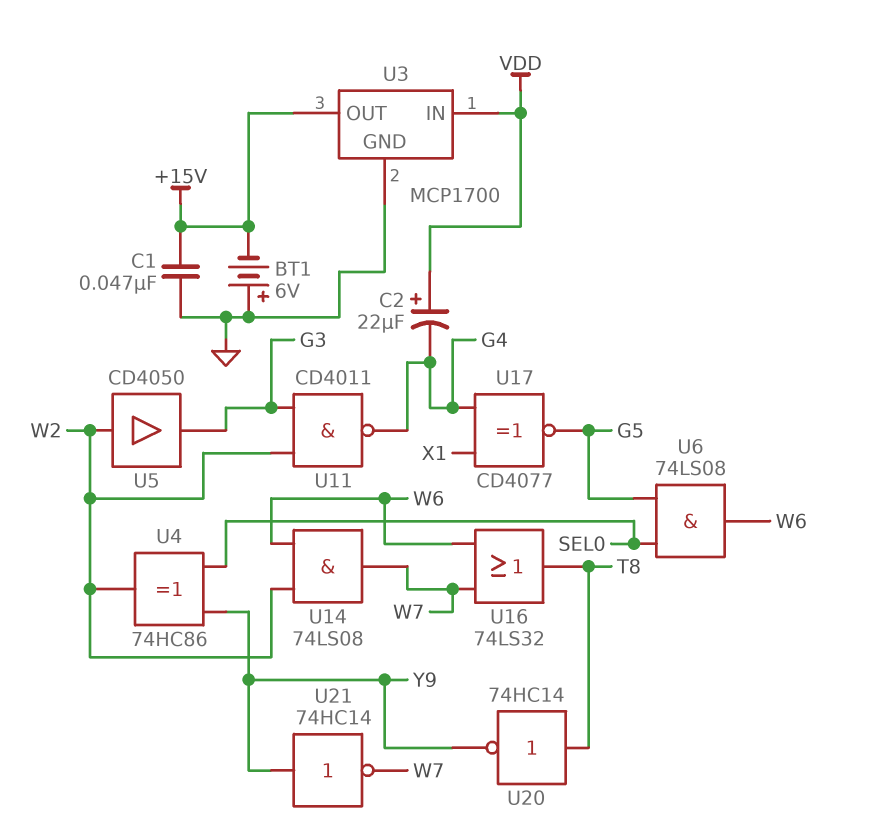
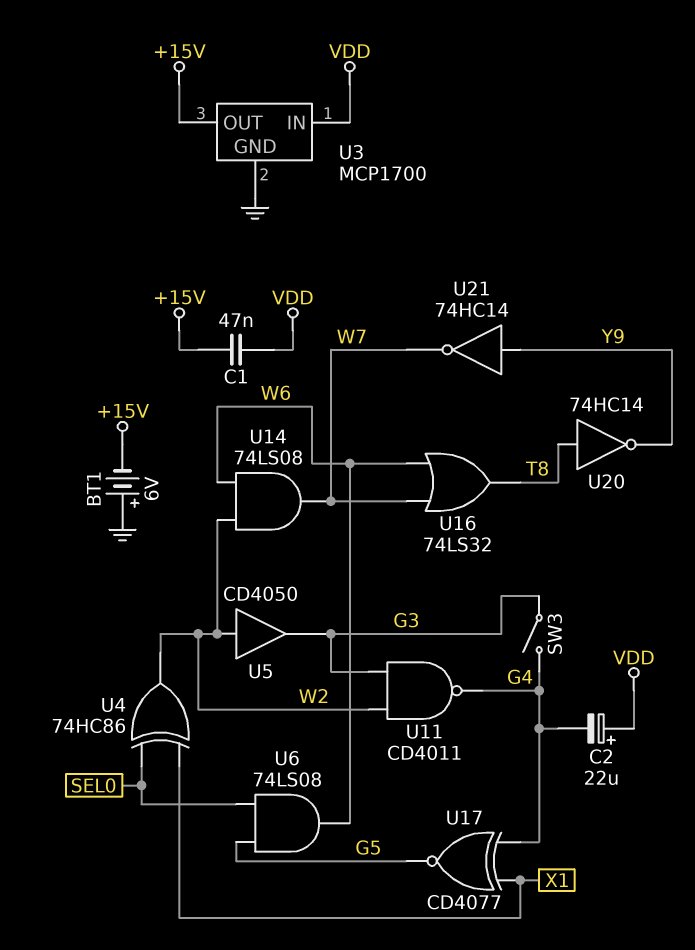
C1: 47nF (+15V, GND) -> 47nF (+15V, VDD)
SW3: none -> switch (G3, G4)
U4: XOR 74HC86 (in SEL0, in Y9, out W2) -> XOR 74HC86 (in SEL0, in X1, out W2)

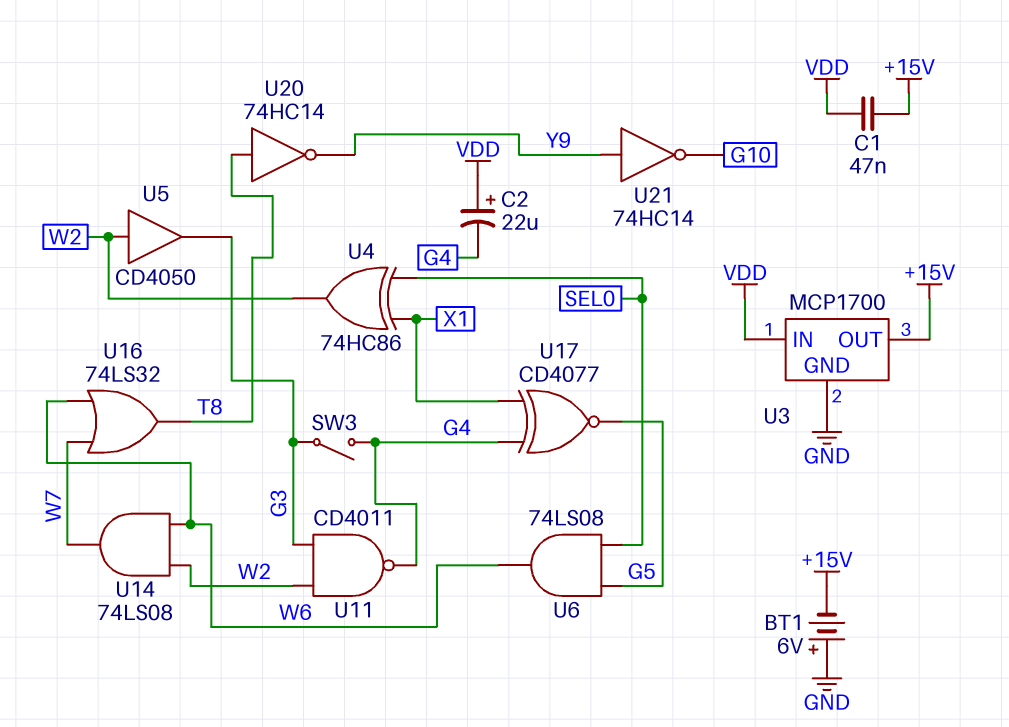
U21: NOT 74HC14 (in Y9, out W7) -> NOT 74HC14 (in Y9, out G10)

